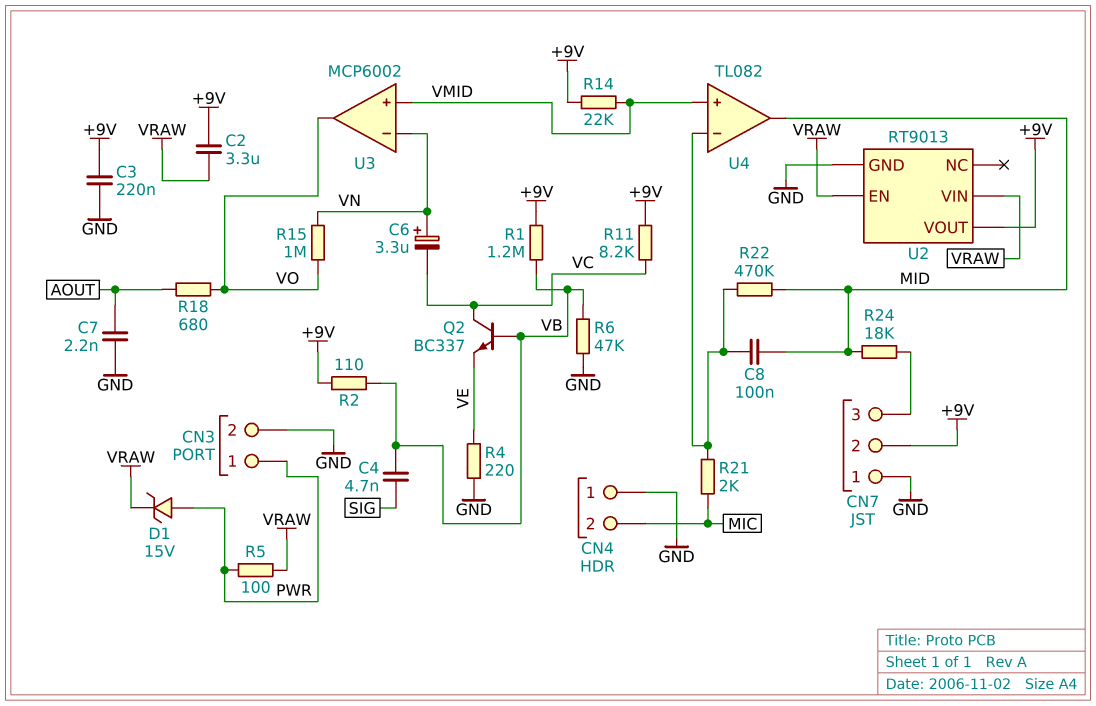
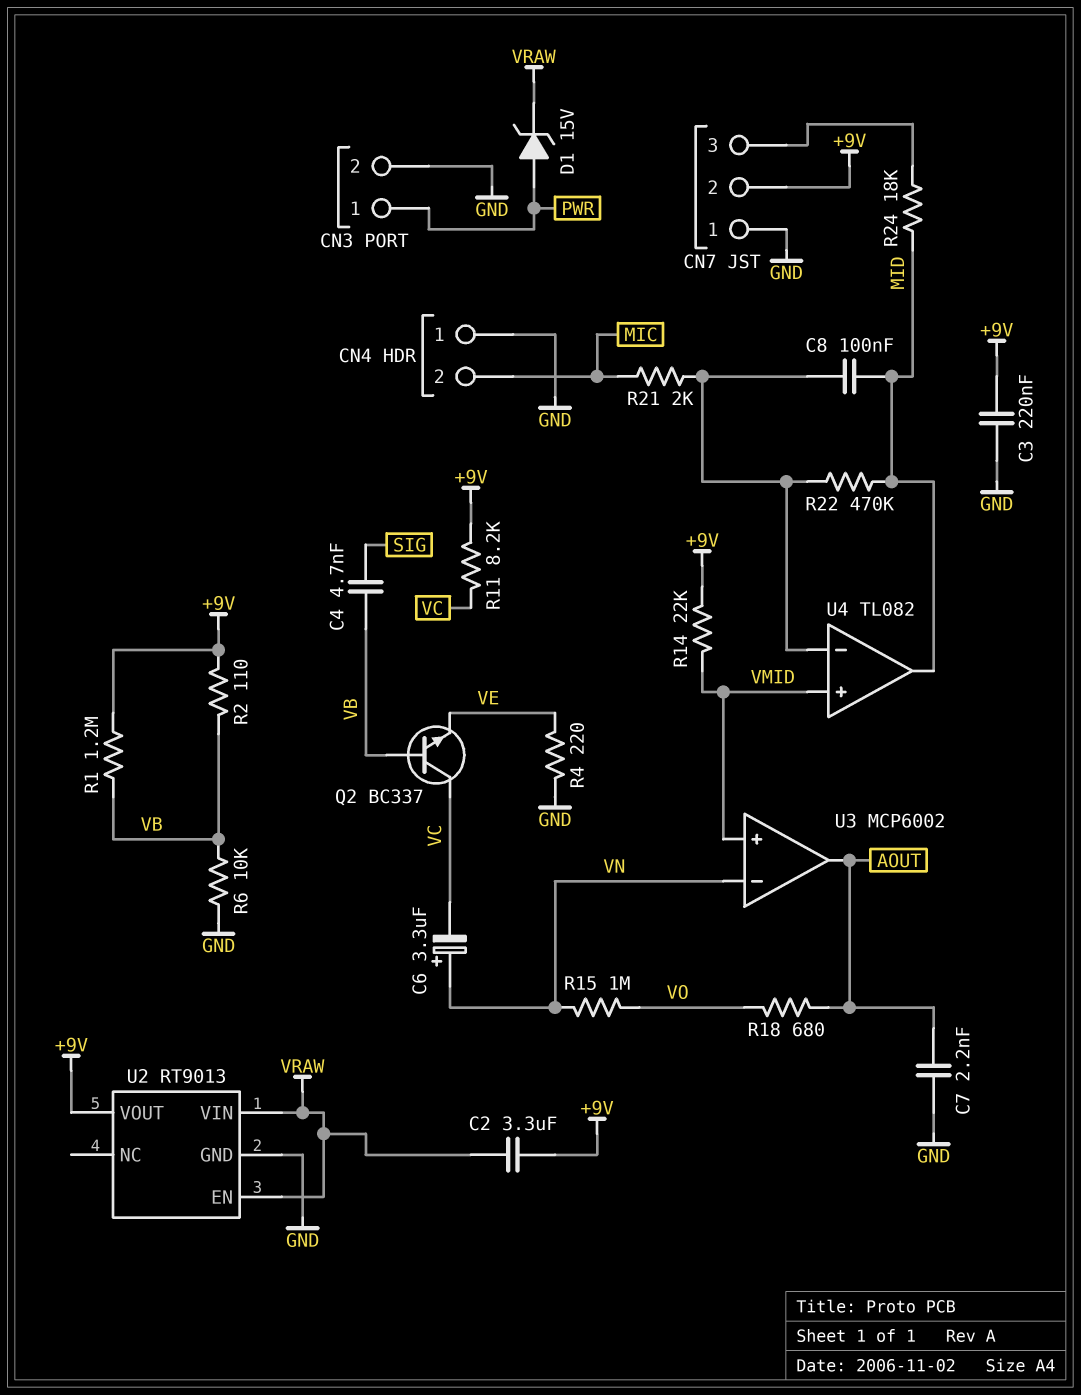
R5: 100 (PWR, VRAW) -> none
R6: 47k (GND, VB) -> 10k (GND, VB)
U3 pin out: VO -> AOUT

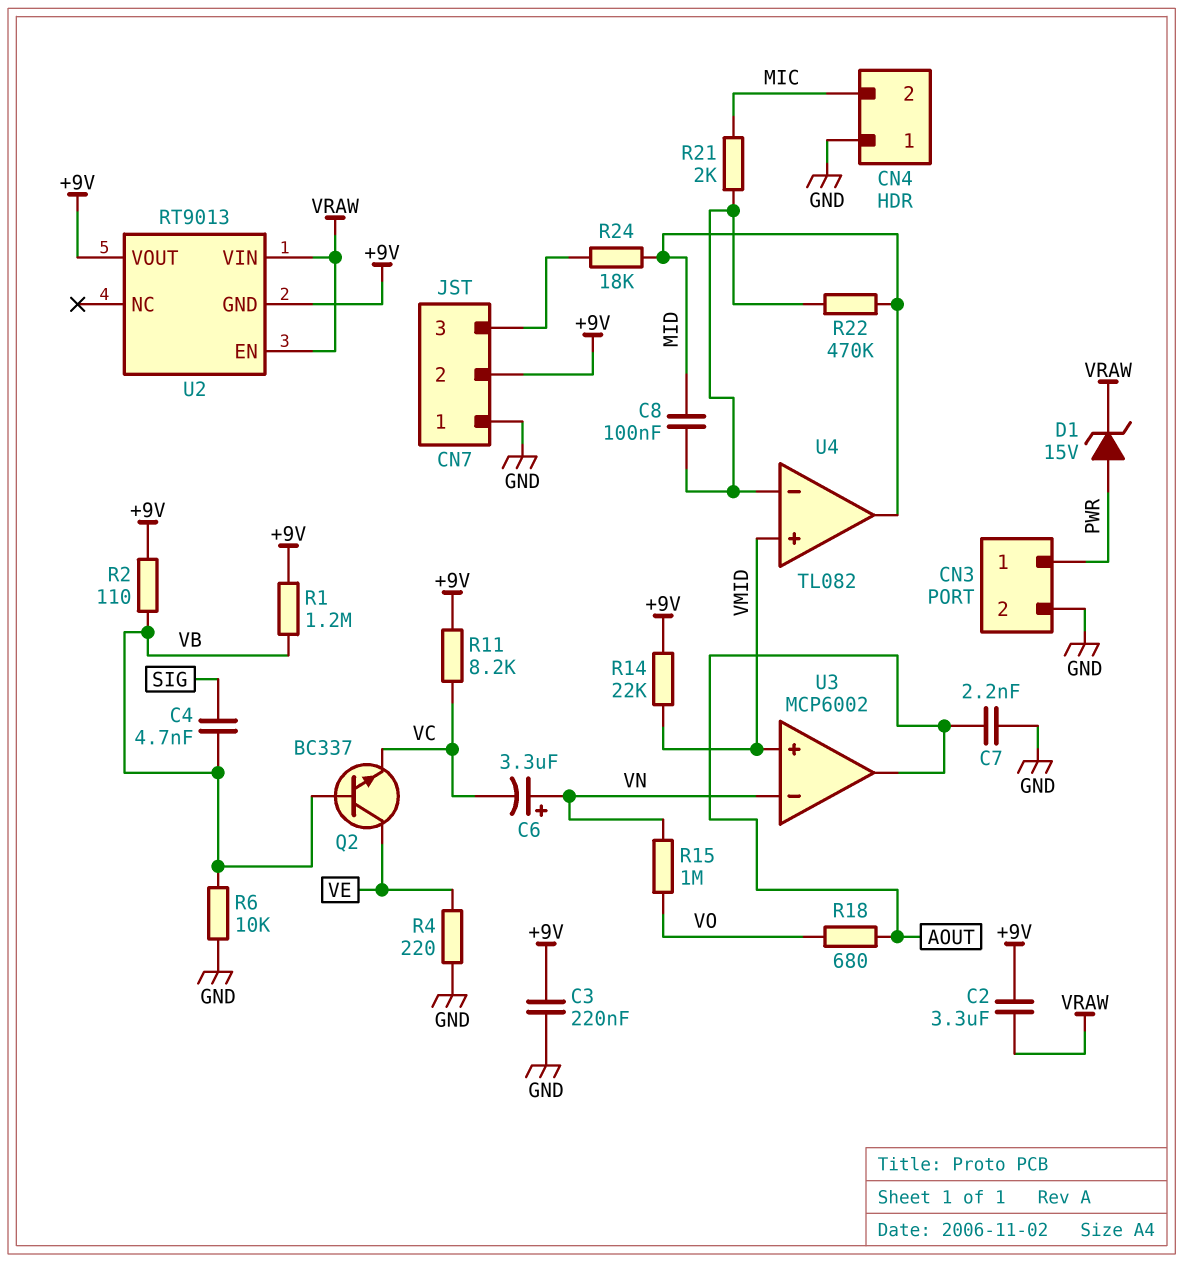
Q2: NPN BC337 (B VB, C VC, E VE) -> NPN BC337 (B VB, C VE, E VC)
U2 pin GND: GND -> +9V

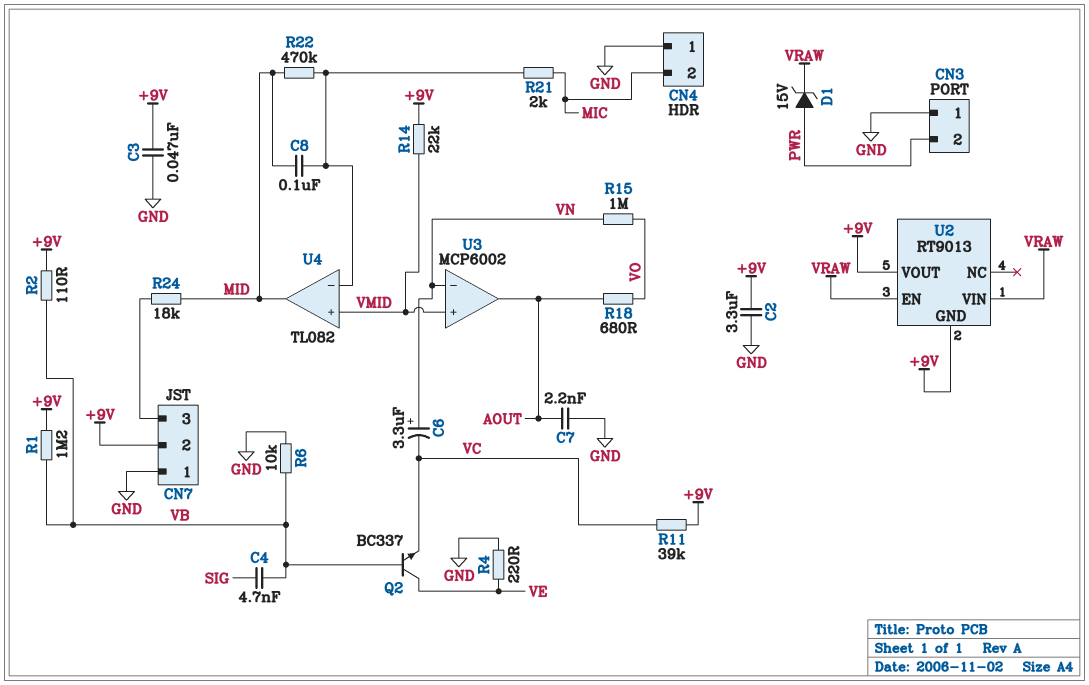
C2: 3.3uF (+9V, VRAW) -> 3.3uF (+9V, GND)
C3: 220nF (+9V, GND) -> 47nF (+9V, GND)
CN3 pin 1: PWR -> GND
CN3 pin 2: GND -> PWR
R11: 8.2k (+9V, VC) -> 39k (+9V, VC)

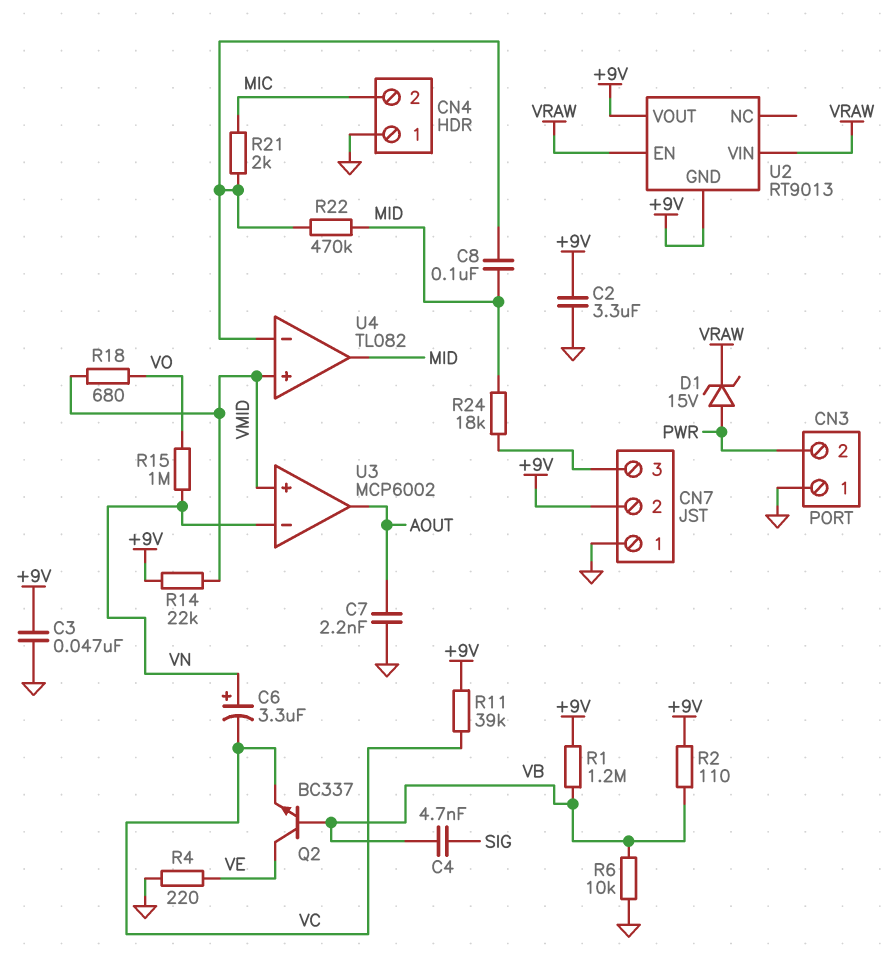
R18: 680 (AOUT, VO) -> 680 (VMID, VO)

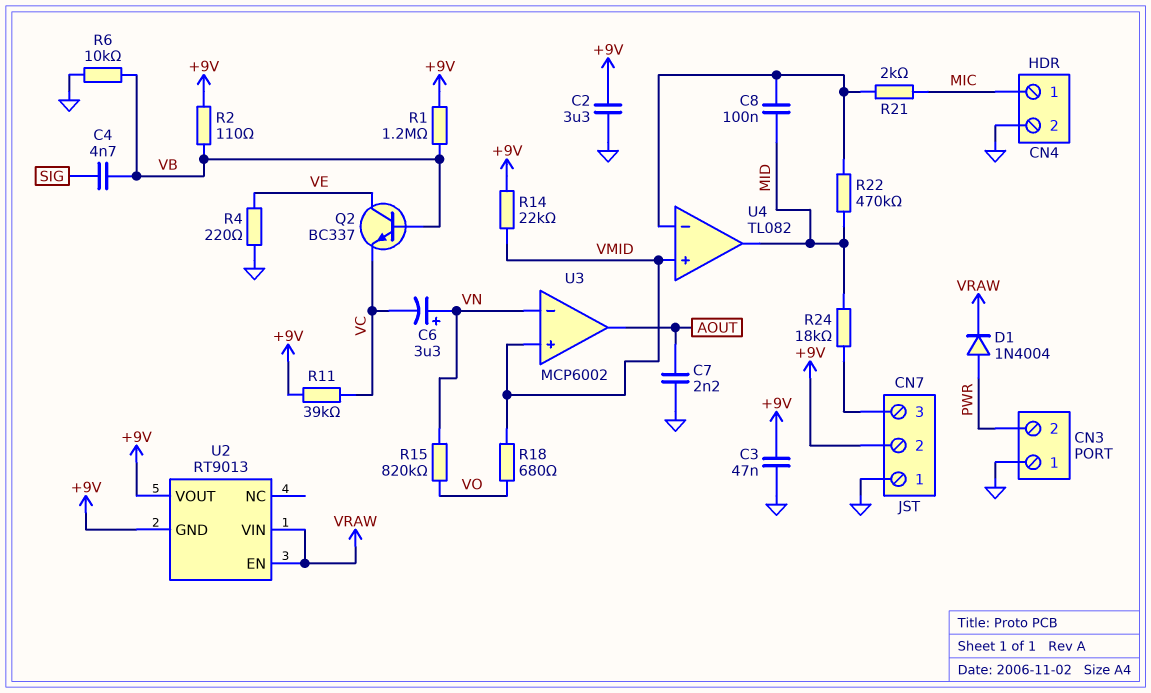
CN4 pin 1: GND -> MIC
CN4 pin 2: MIC -> GND
D1: zener 15V (A PWR, K VRAW) -> diode 1N4004 (A PWR, K VRAW)
R15: 1M (VN, VO) -> 820k (VN, VO)

